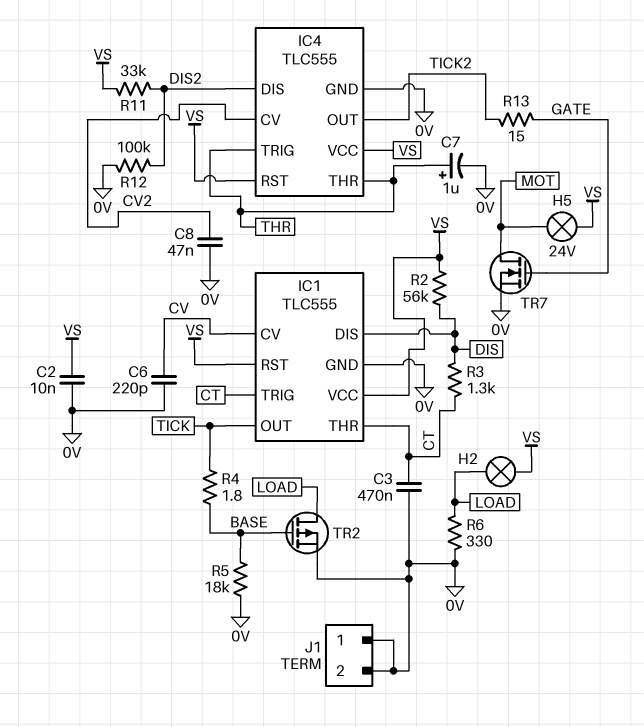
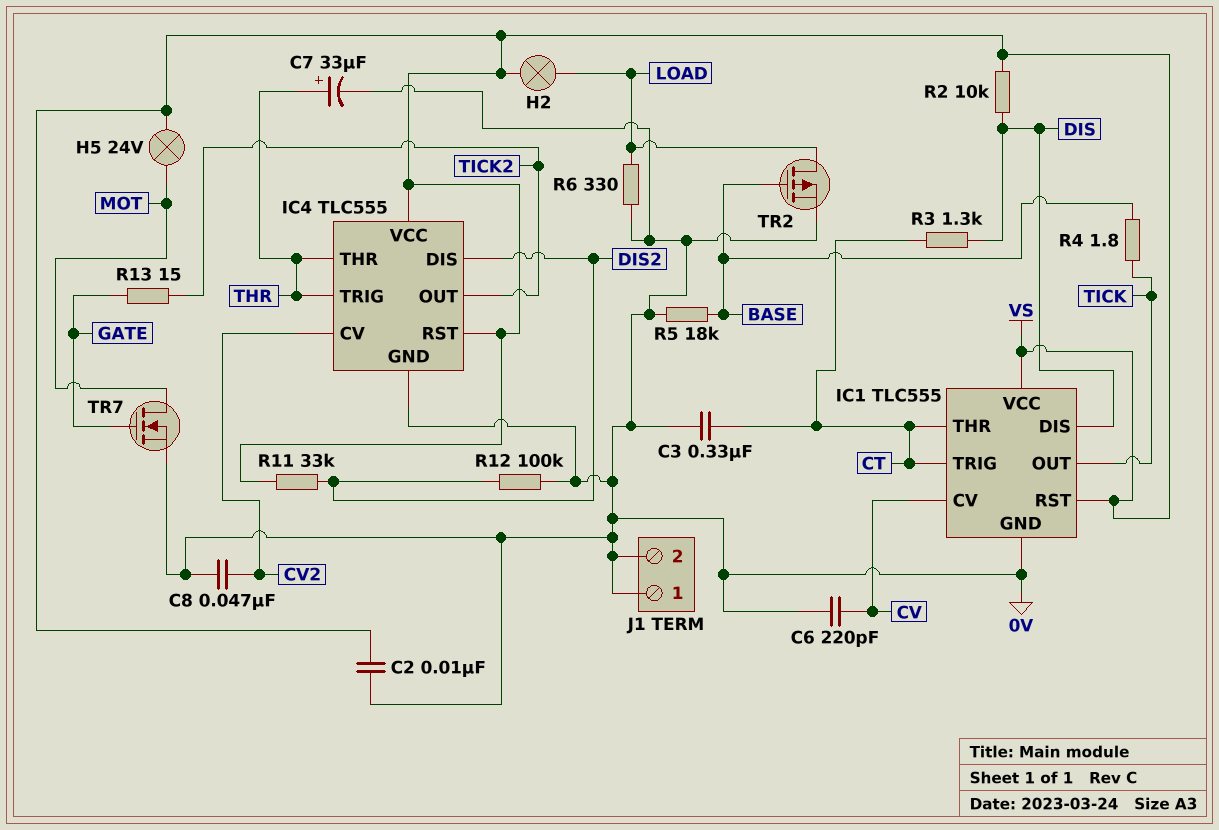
C3: 470nF (0V, CT) -> 330nF (0V, CT)
C7: 1uF (plus THR, minus 0V) -> 33uF (plus THR, minus 0V)
R2: 56k (DIS, VS) -> 10k (DIS, VS)

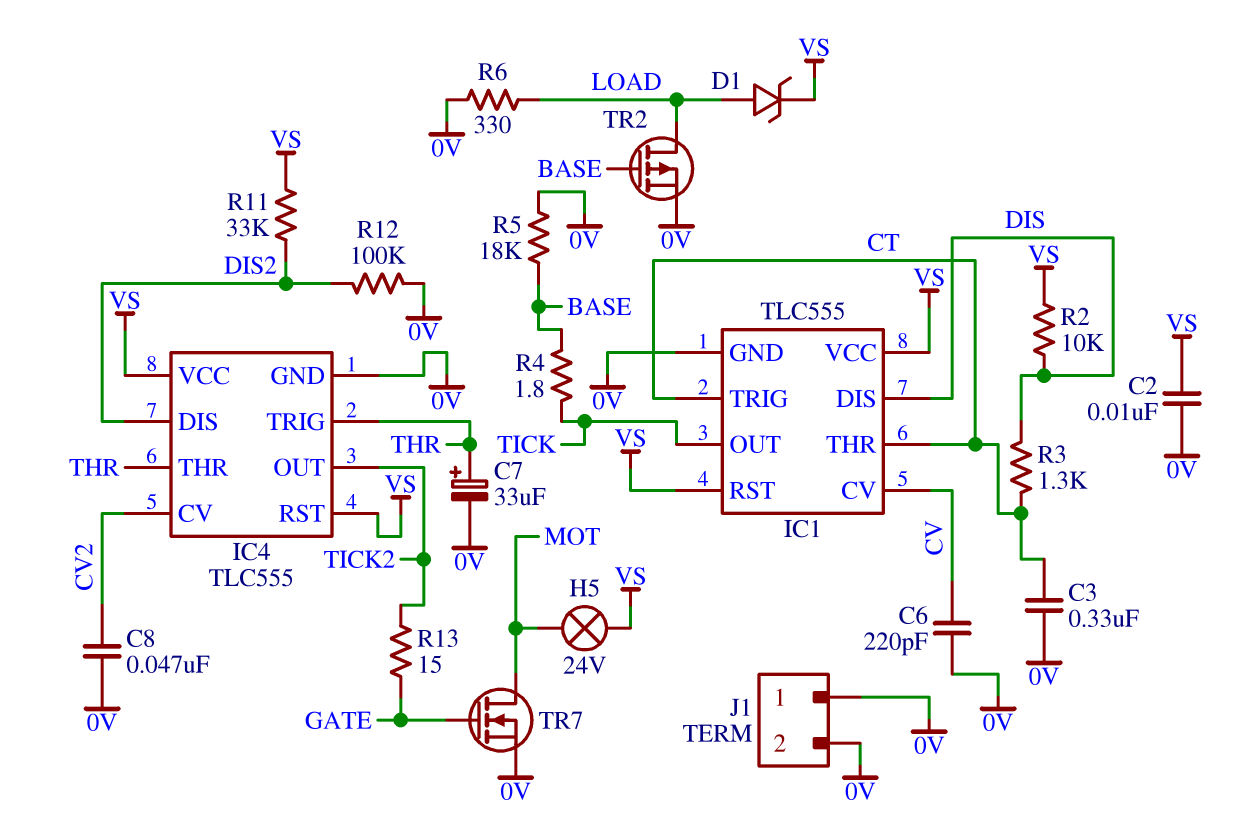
D1: none -> zener (A LOAD, K VS)
H2: lamp (LOAD, VS) -> none

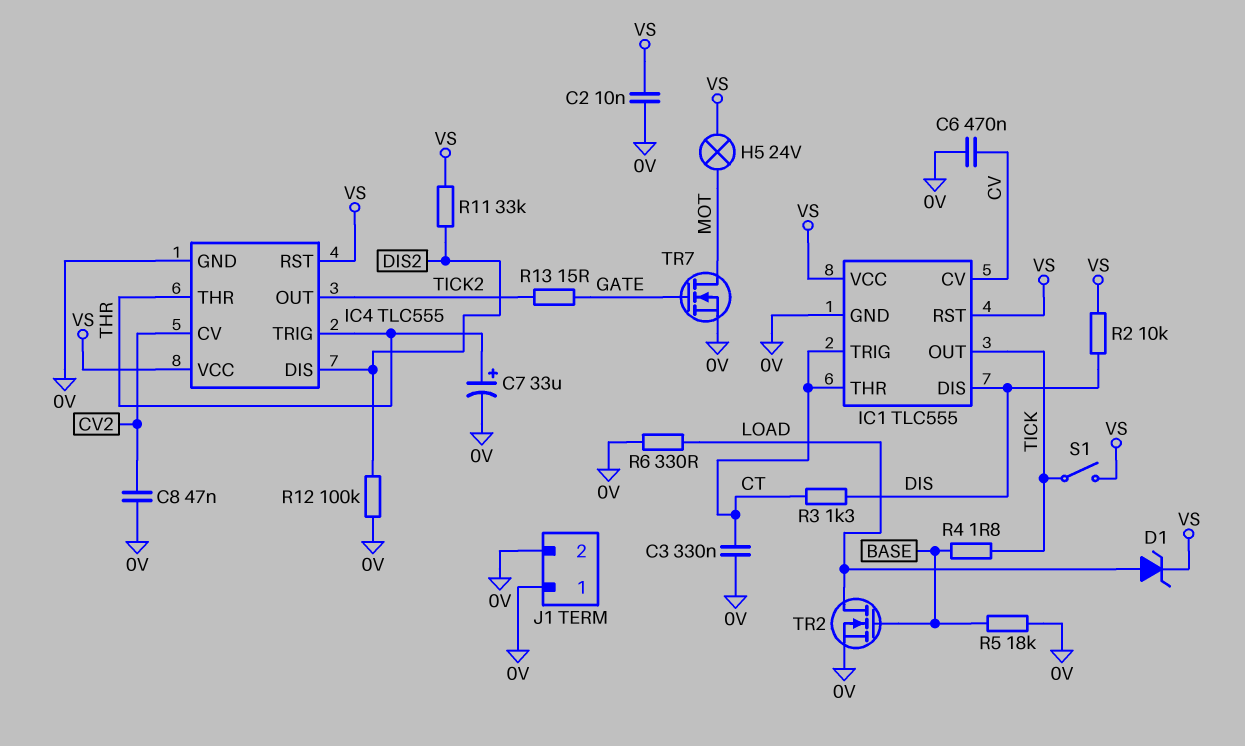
C6: 220pF (0V, CV) -> 470nF (0V, CV)
S1: none -> switch (TICK, VS)
TR2: PMOS (G BASE, D LOAD, S 0V) -> NMOS (G BASE, D LOAD, S 0V)

